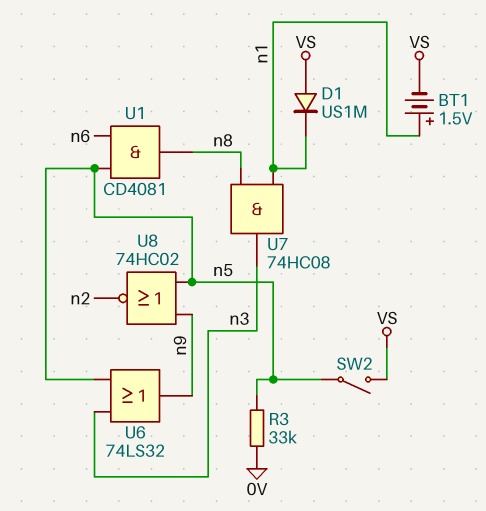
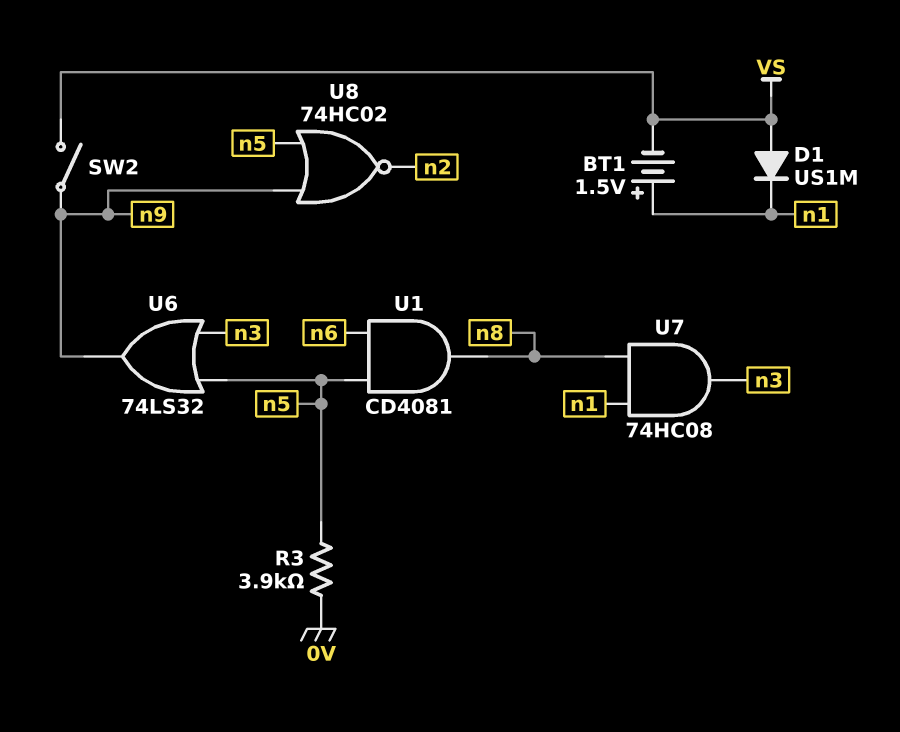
R3: 33k (0V, n5) -> 3.9k (0V, n5)
SW2: switch (VS, n5) -> switch (VS, n9)

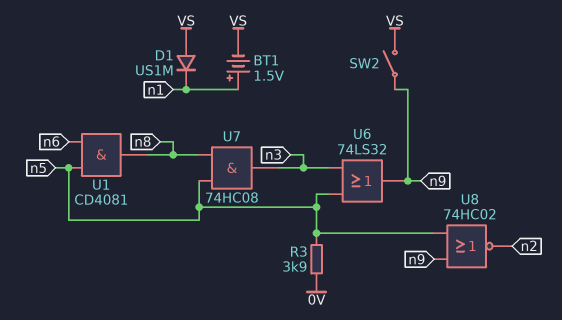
U7: AND 74HC08 (in n1, in n8, out n3) -> AND 74HC08 (in n5, in n8, out n3)

